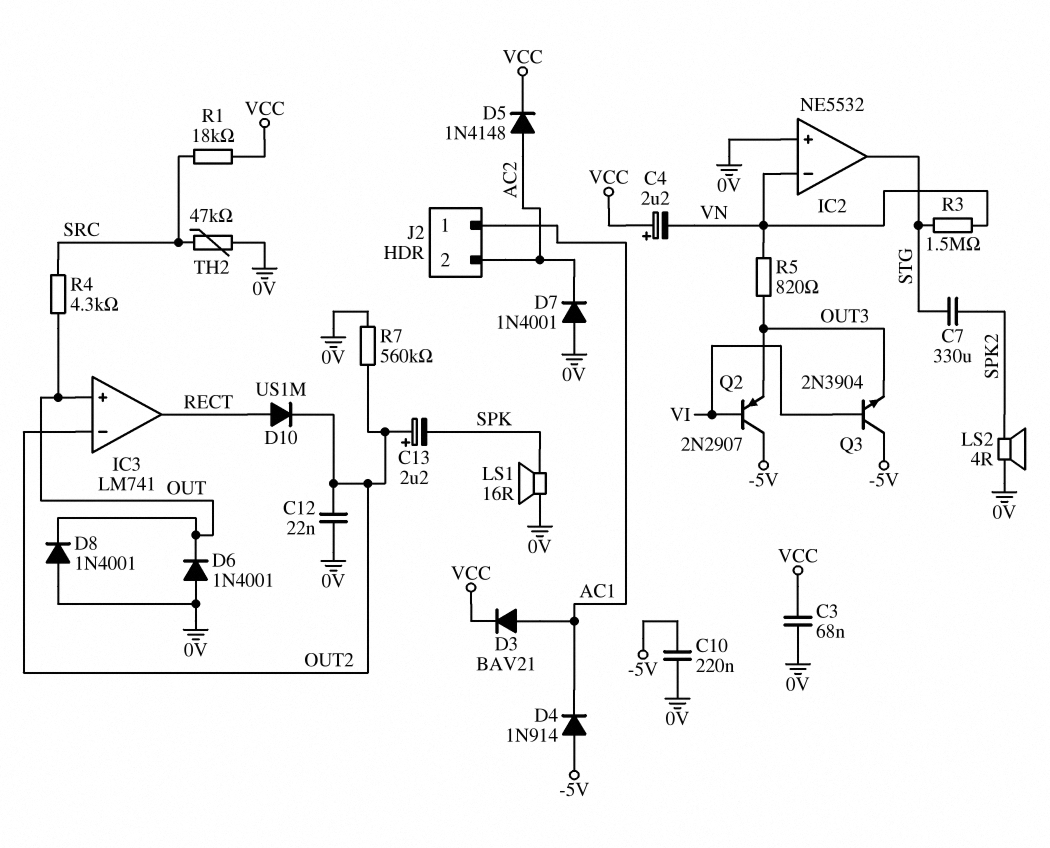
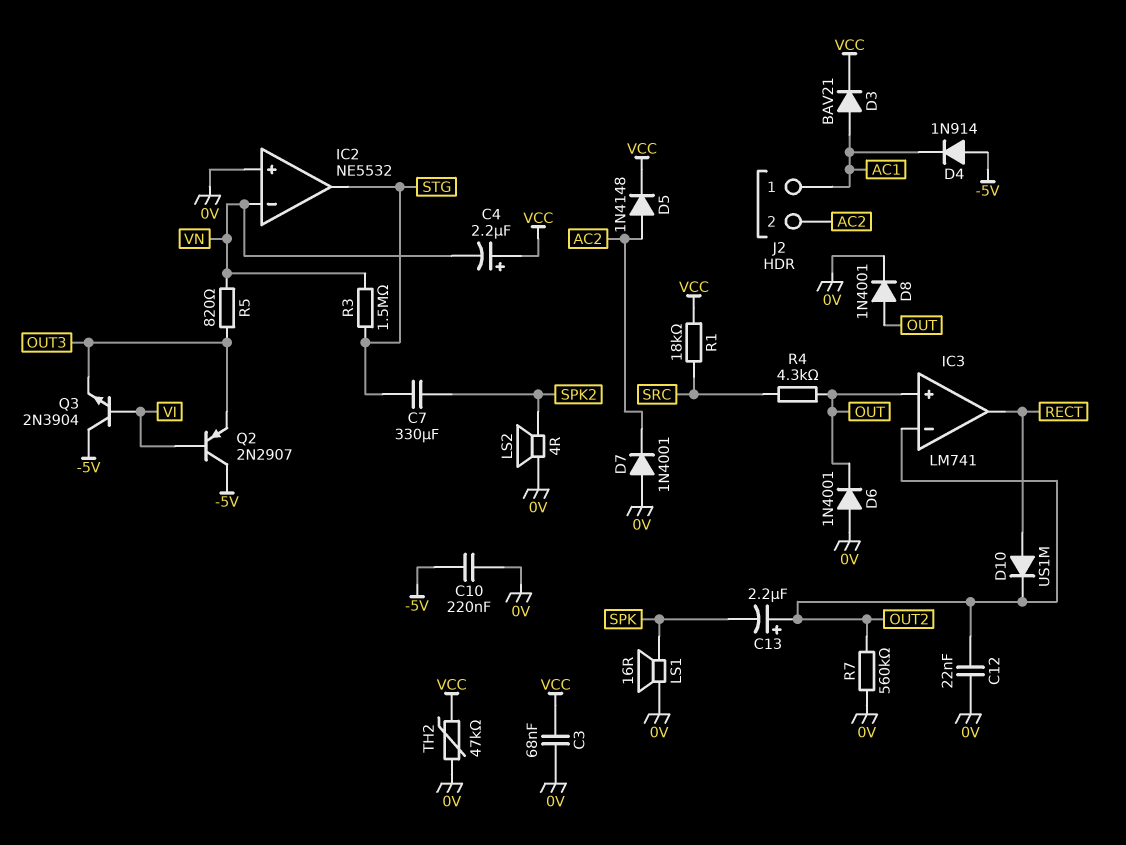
D8: diode 1N4001 (A 0V, K OUT) -> diode 1N4001 (A OUT, K 0V)
TH2: 47k (0V, SRC) -> 47k (0V, VCC)

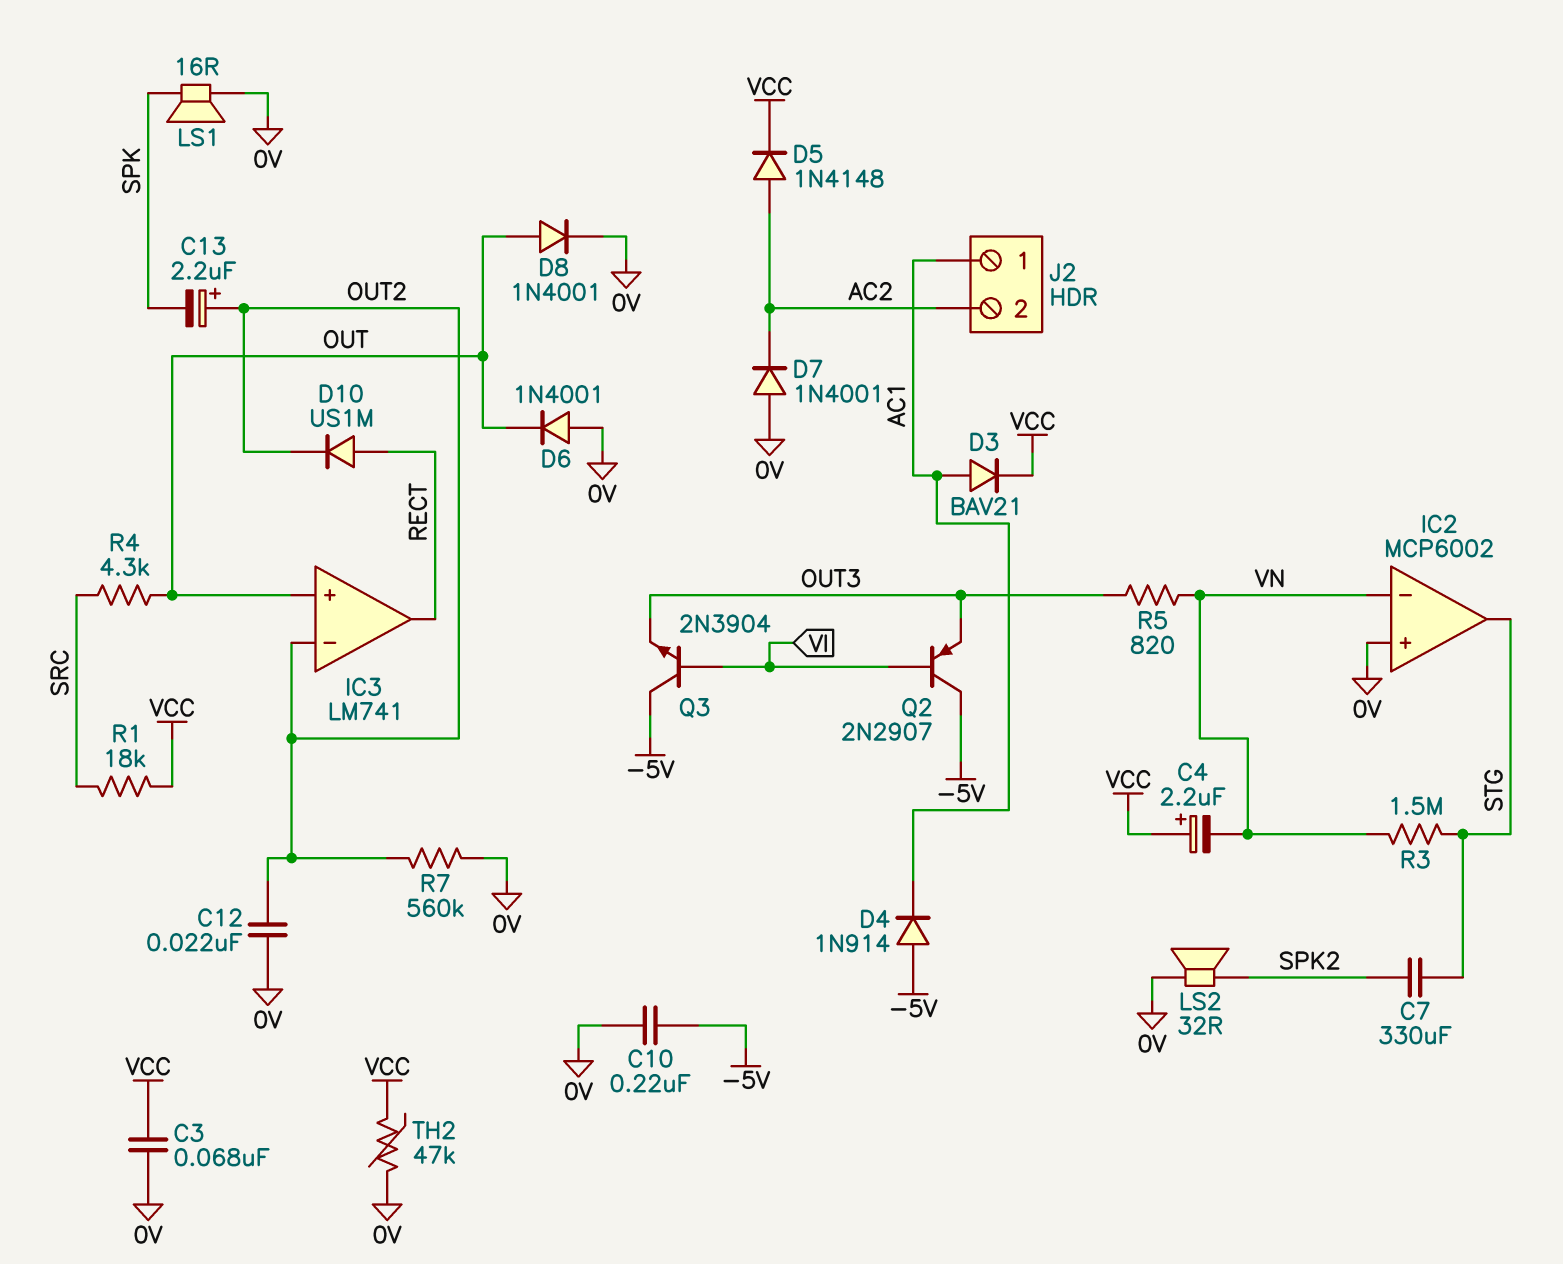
IC2: NE5532 -> MCP6002
LS2: speaker 4R (0V, SPK2) -> speaker 32R (0V, SPK2)

